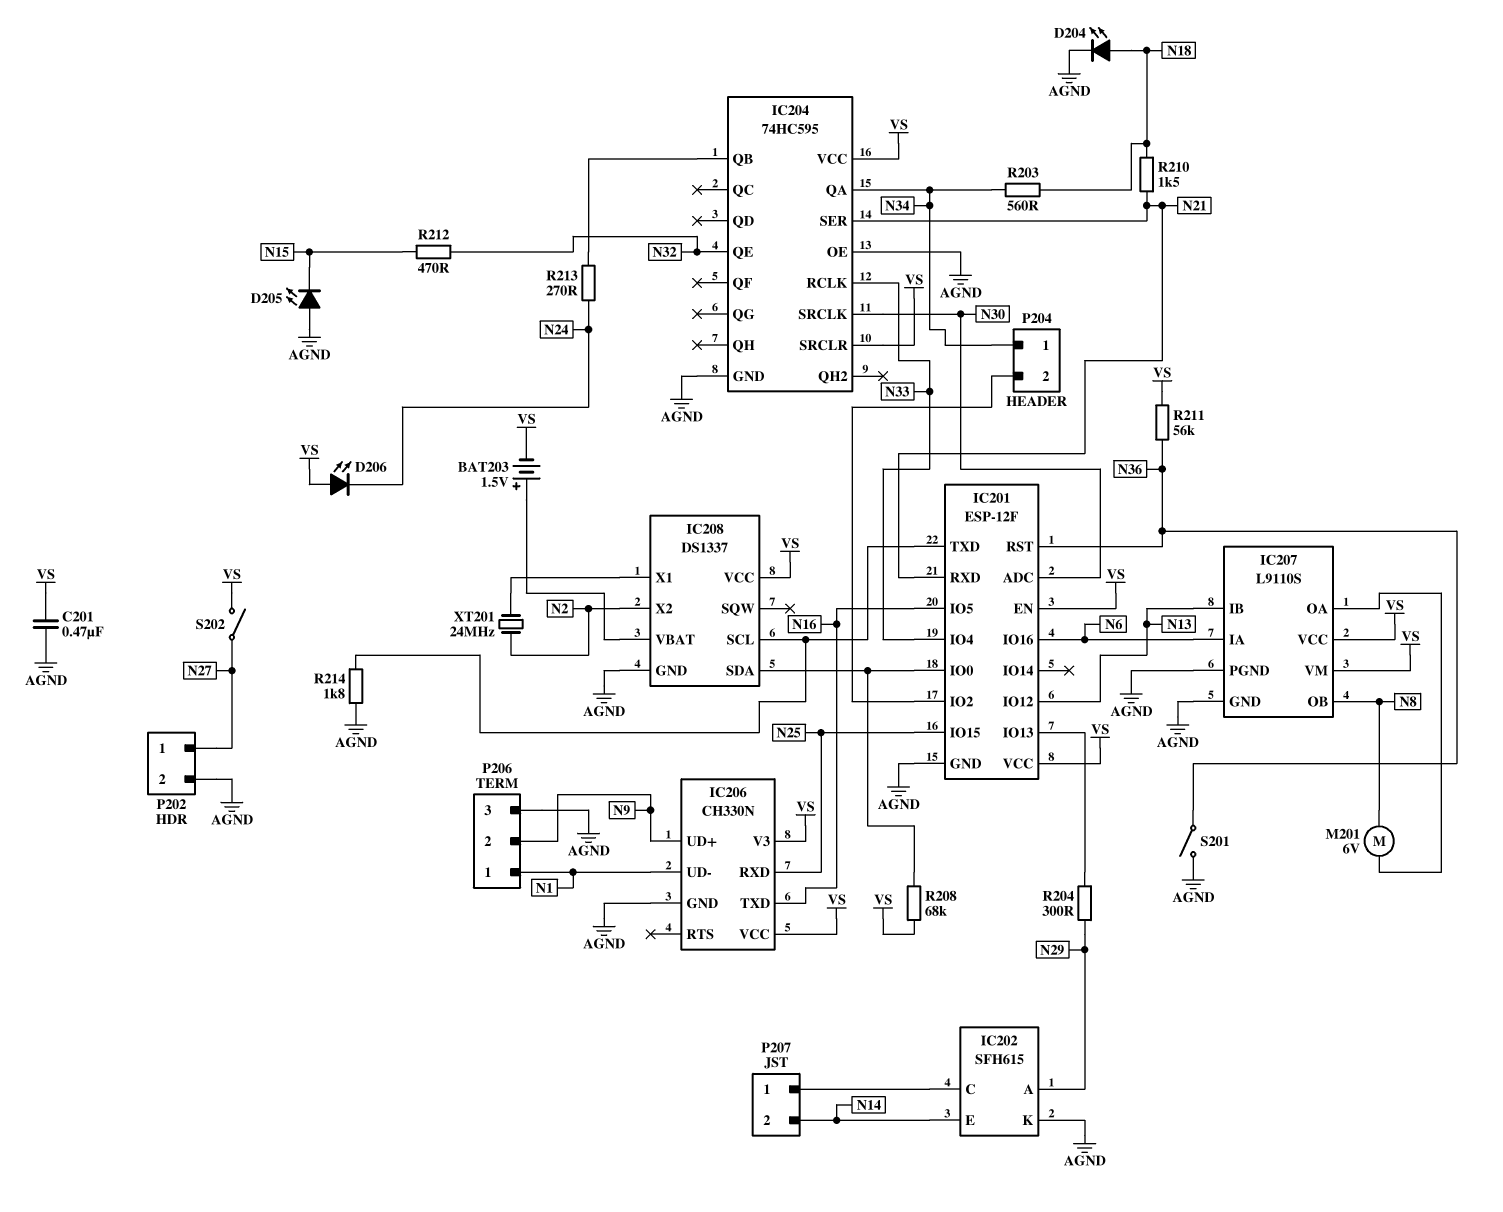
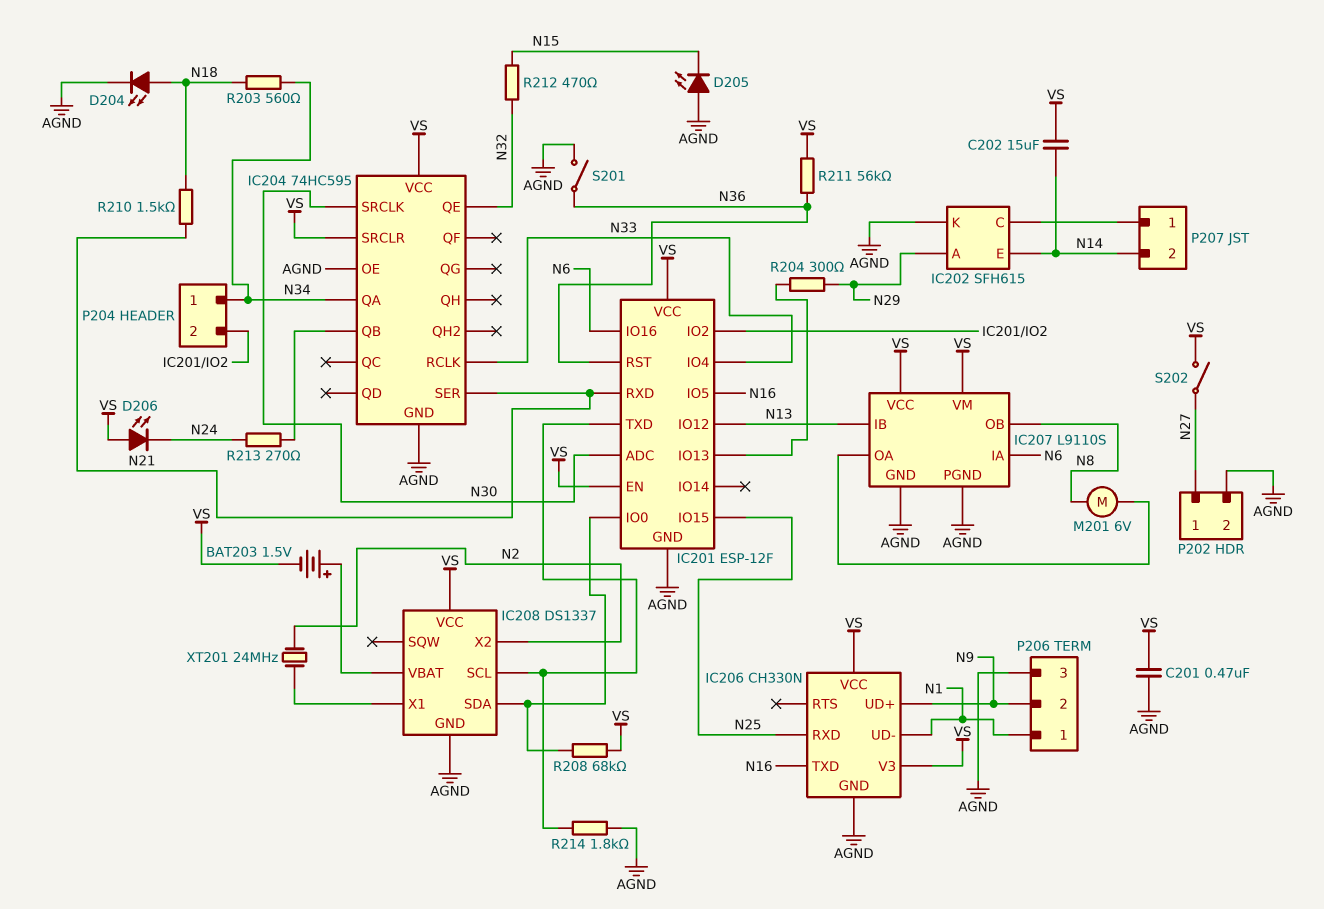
C202: none -> 15uF (N14, VS)

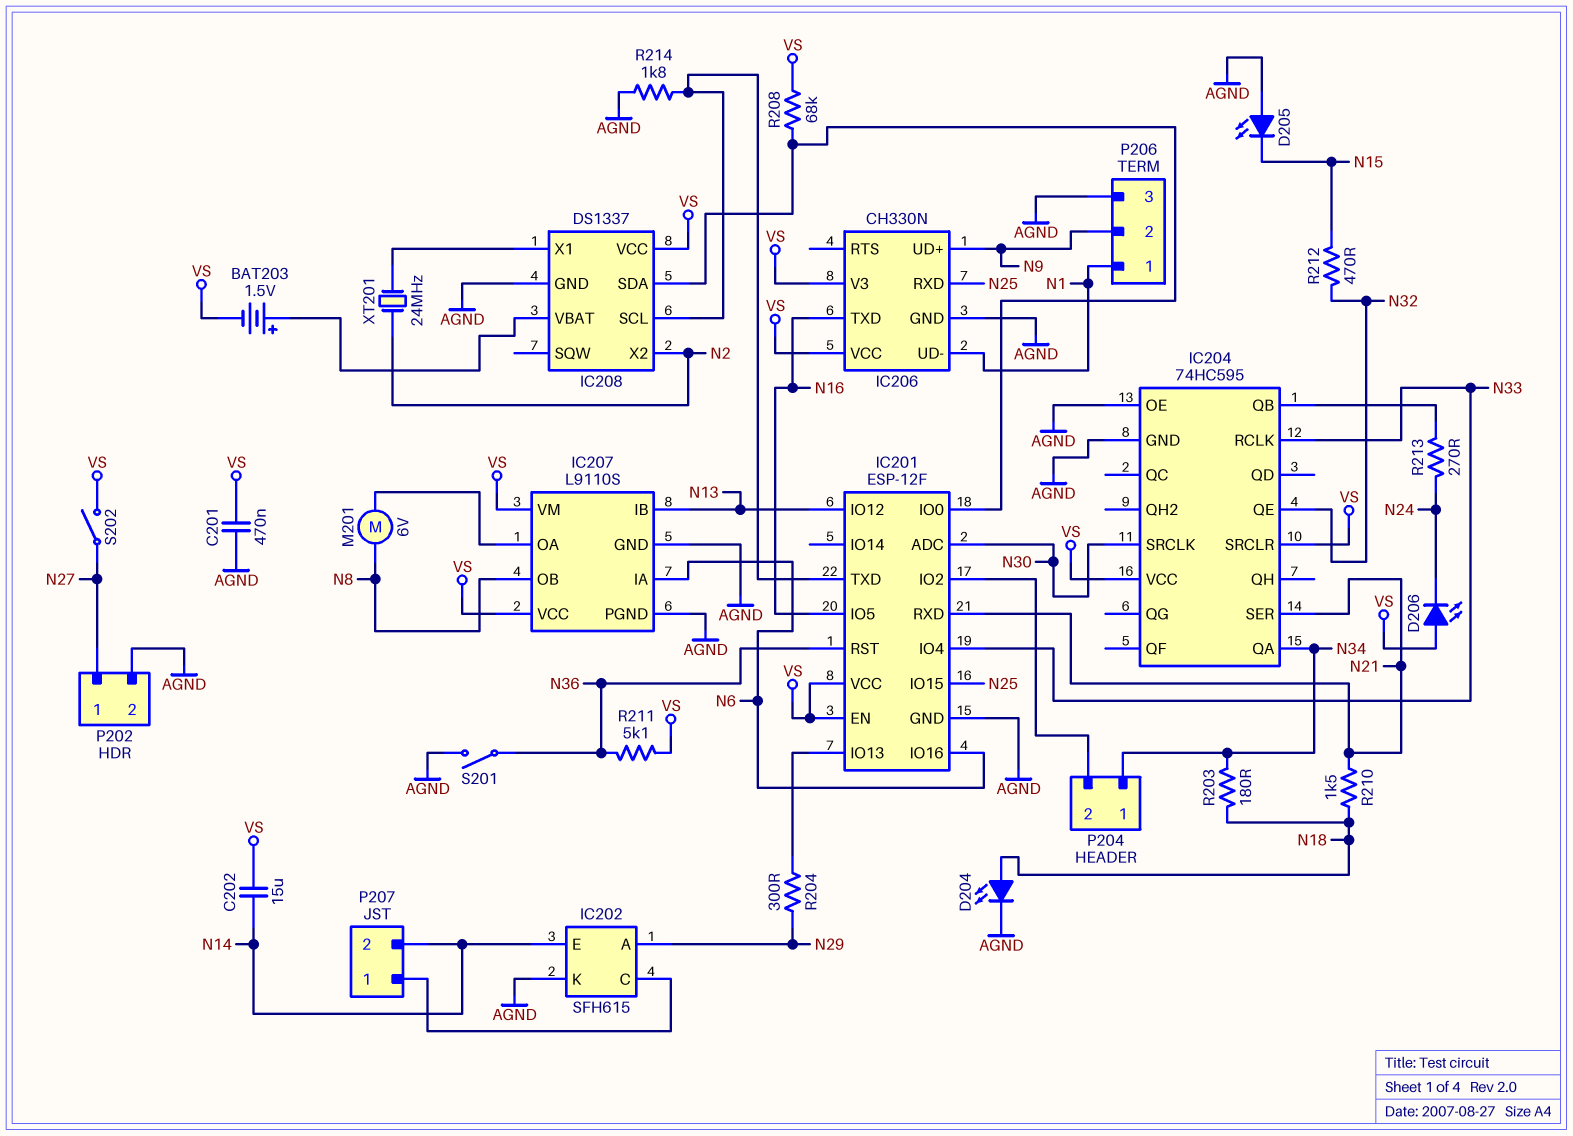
R203: 560 (N18, N34) -> 180 (N18, N34)
R211: 56k (N36, VS) -> 5.1k (N36, VS)

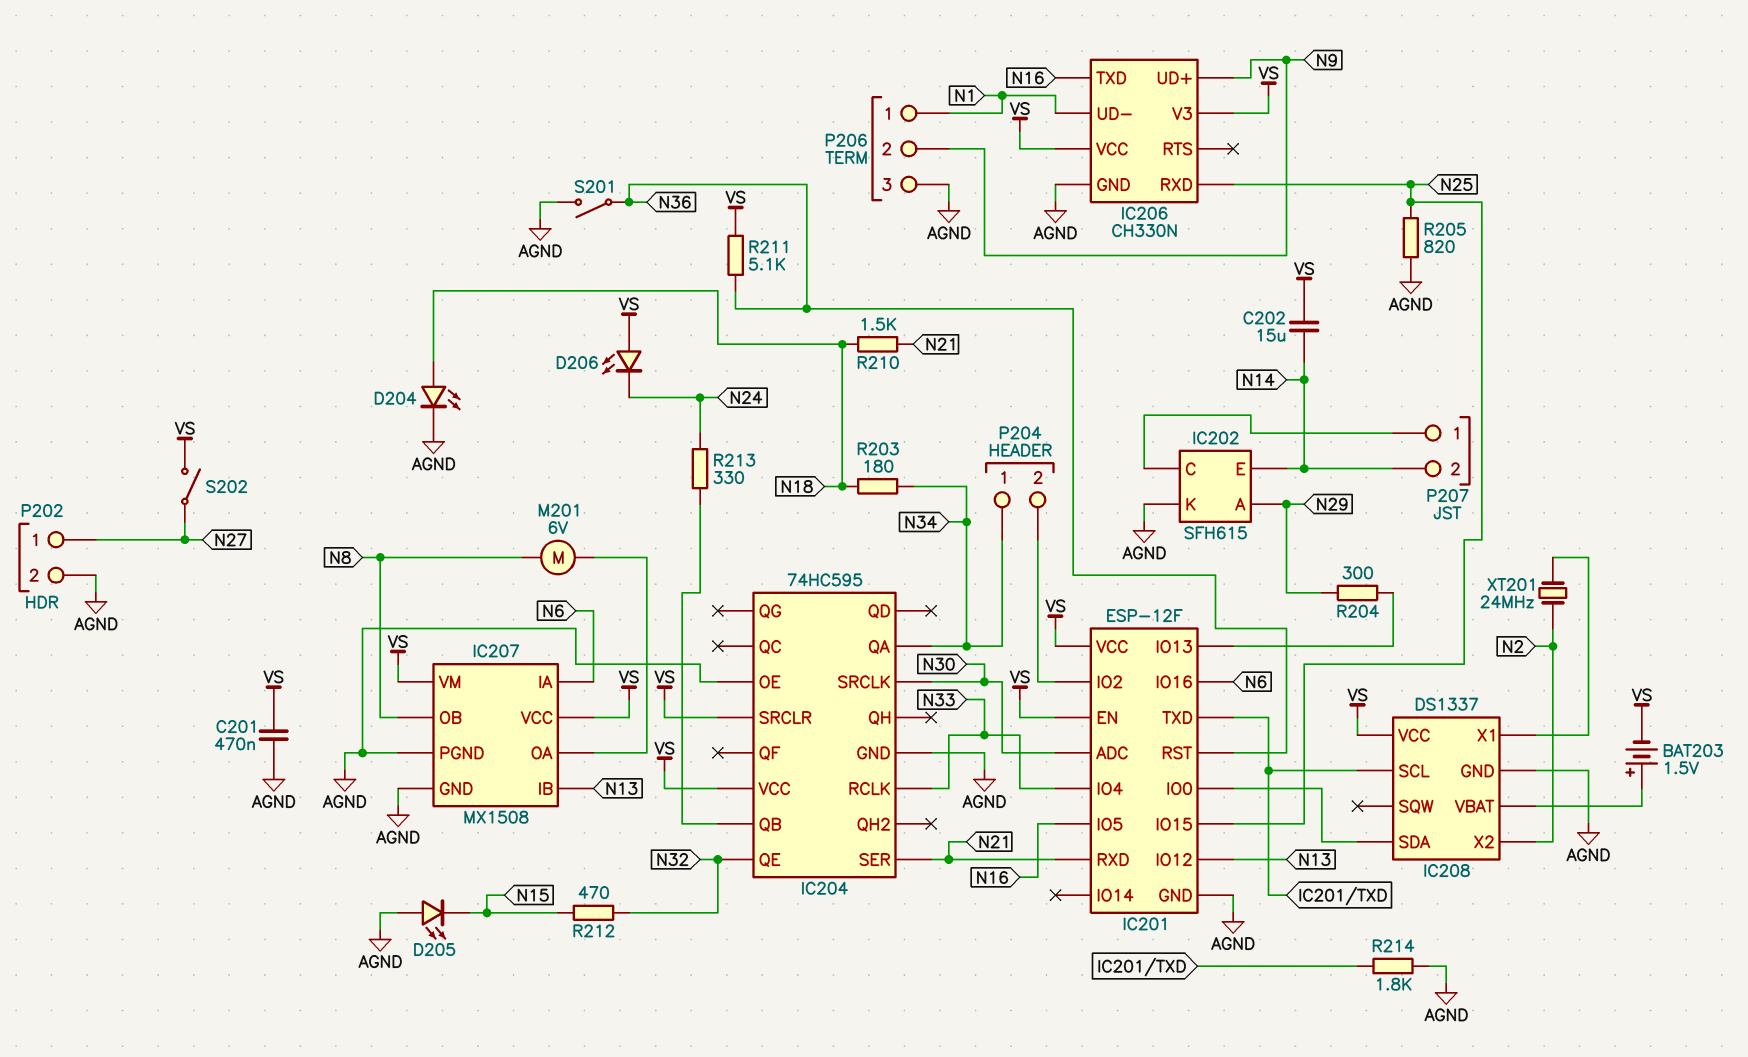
IC207: L9110S -> MX1508
R205: none -> 820 (AGND, N25)
R208: 68k (IC201/IO0, VS) -> none
R213: 270 (IC204/QB, N24) -> 330 (IC204/QB, N24)

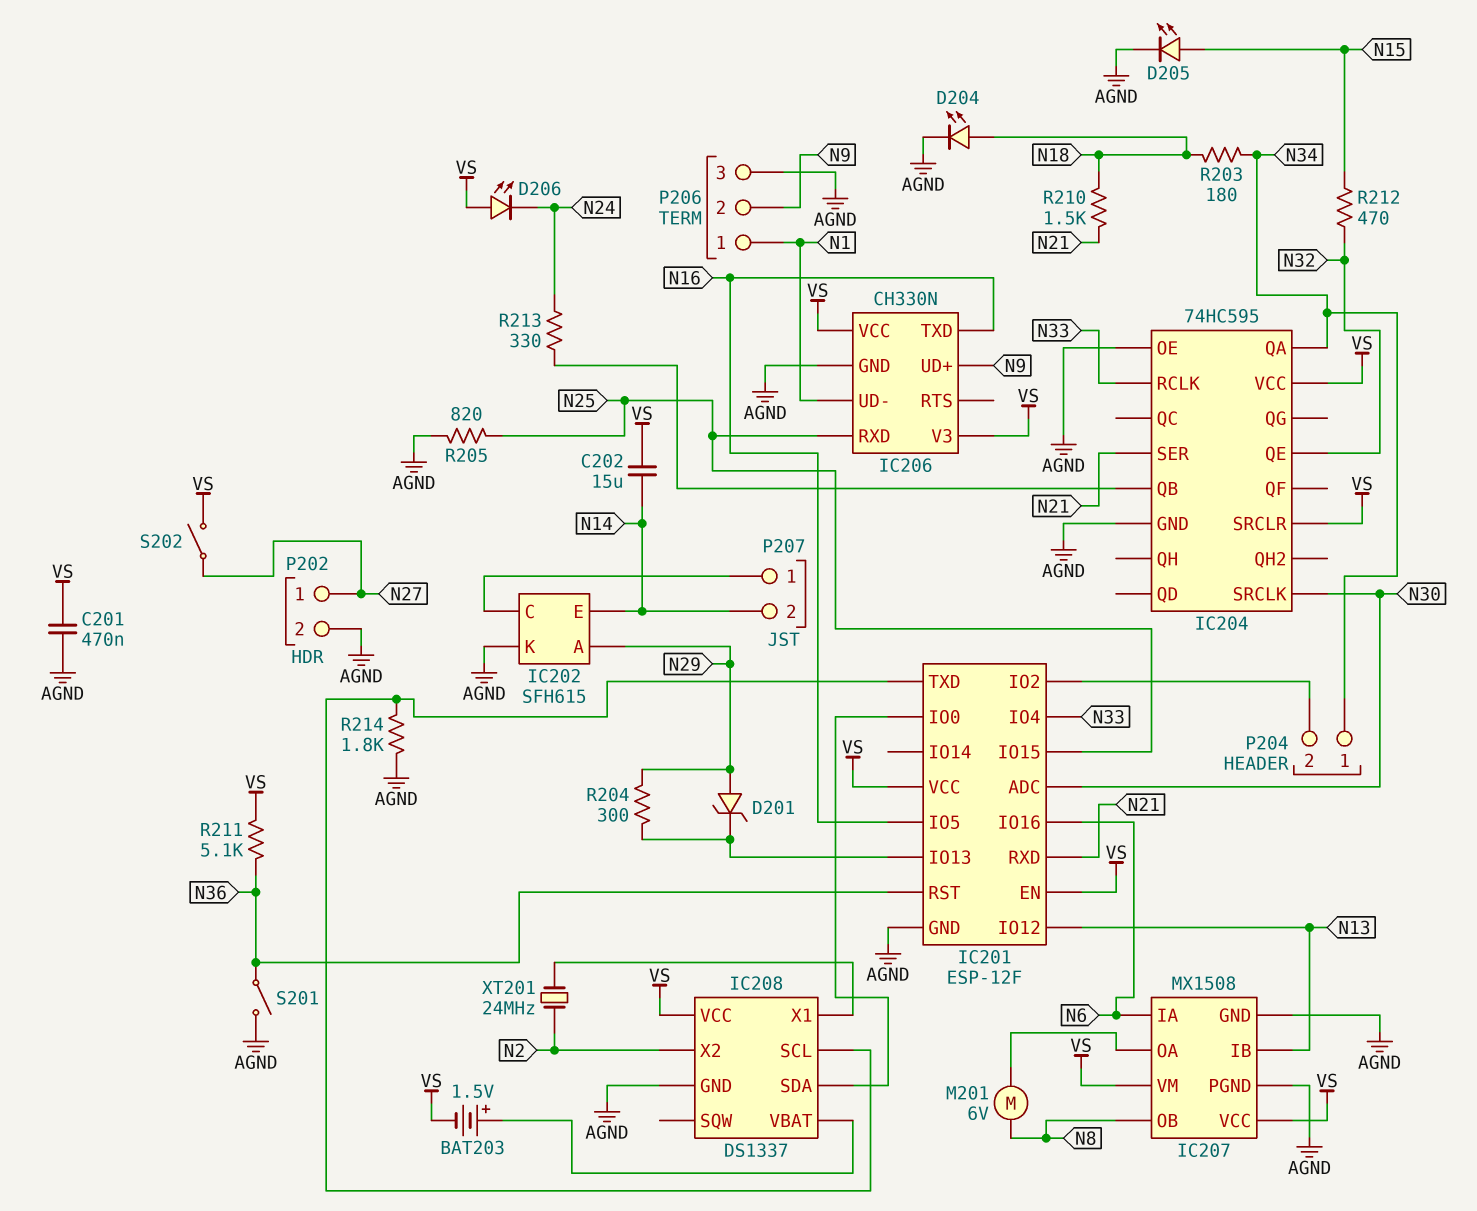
D201: none -> zener (A N29, K IC201/IO13)
D205: LED (A AGND, K N15) -> LED (A N15, K AGND)

